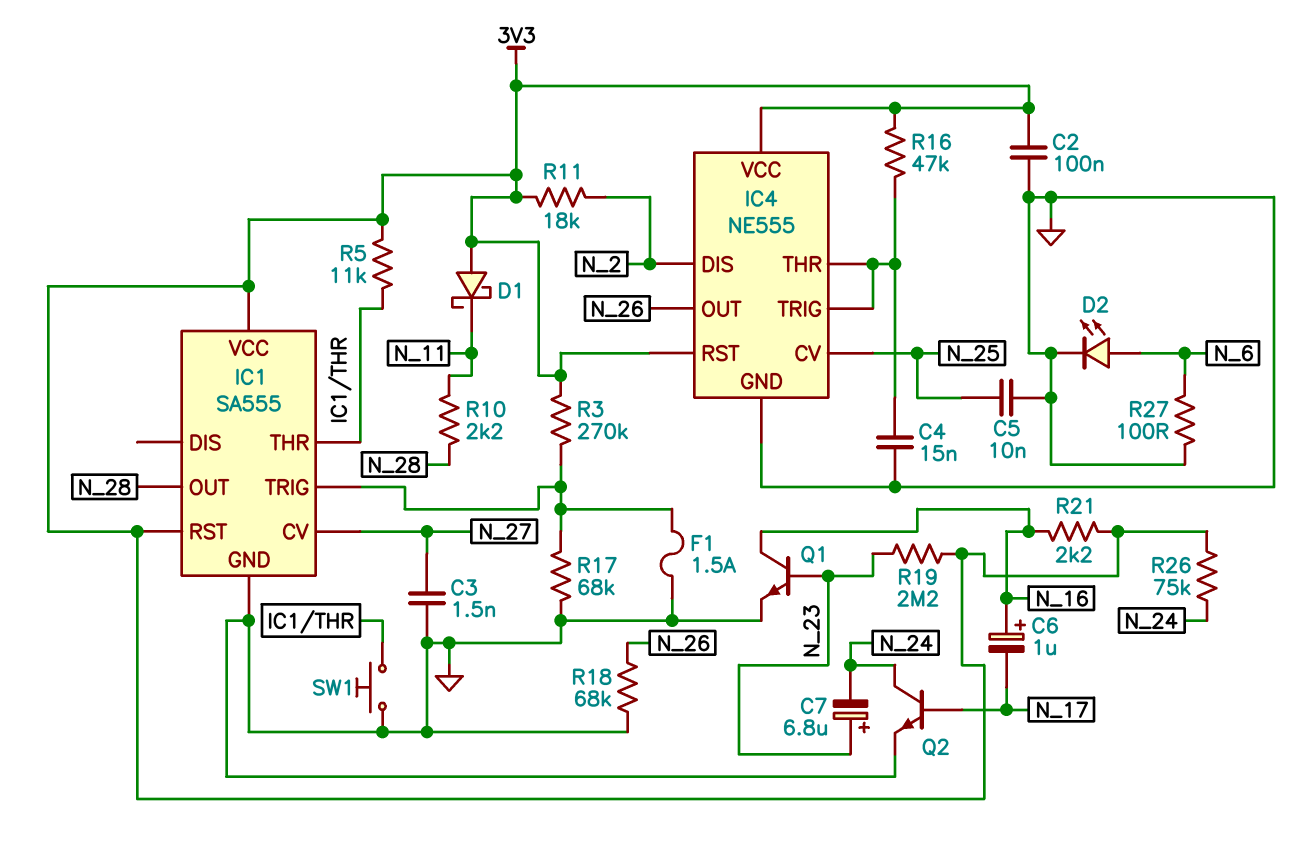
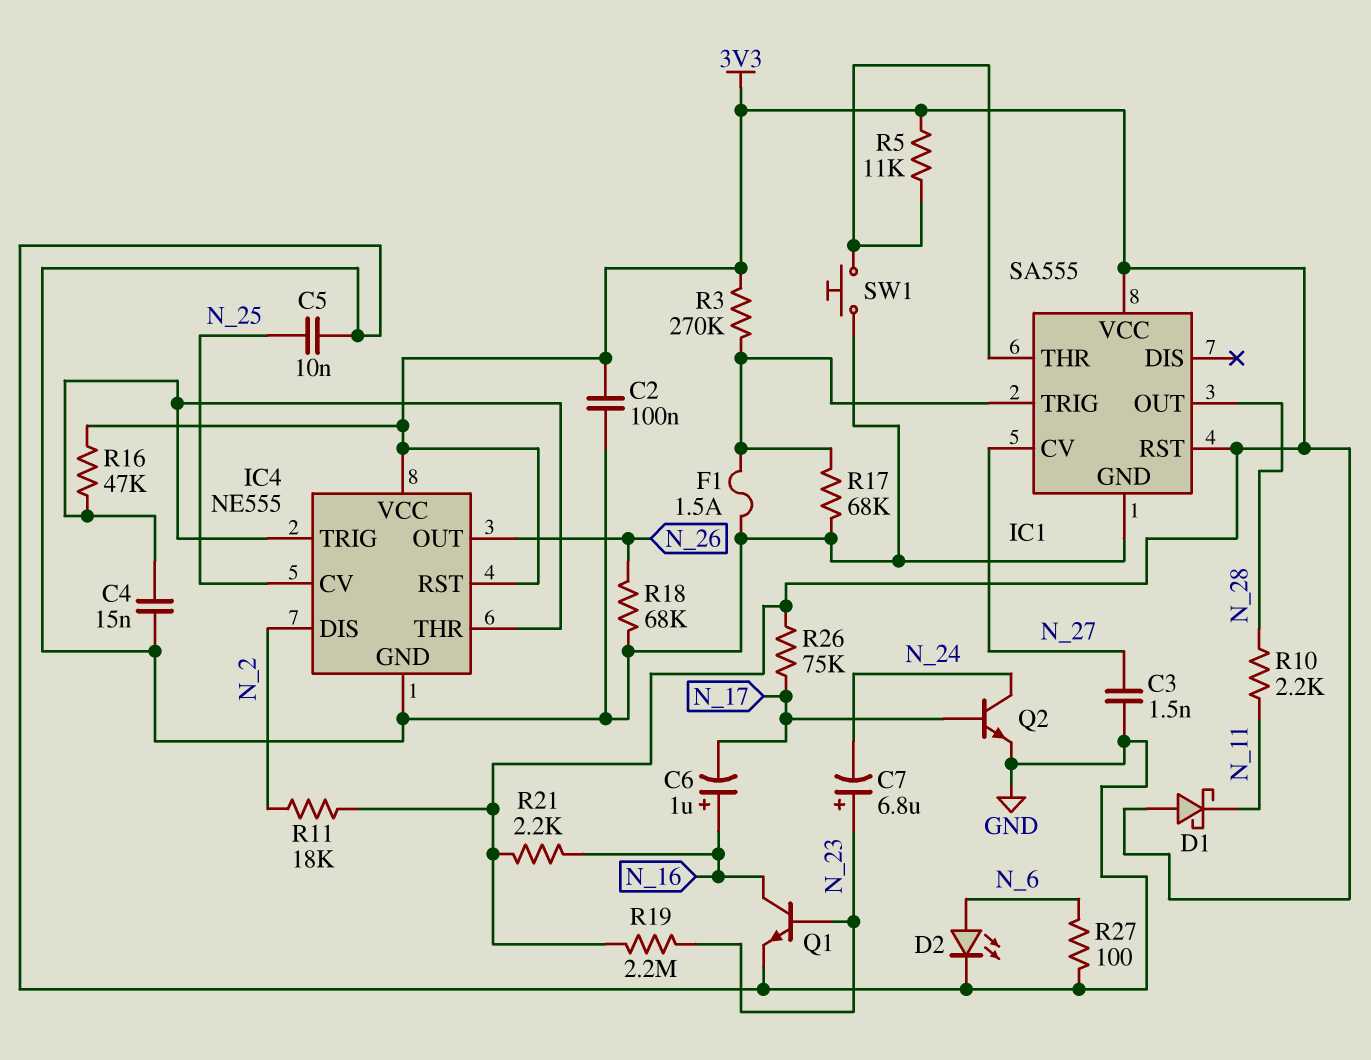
R26: 75k (3V3, N_24) -> 75k (3V3, N_17)

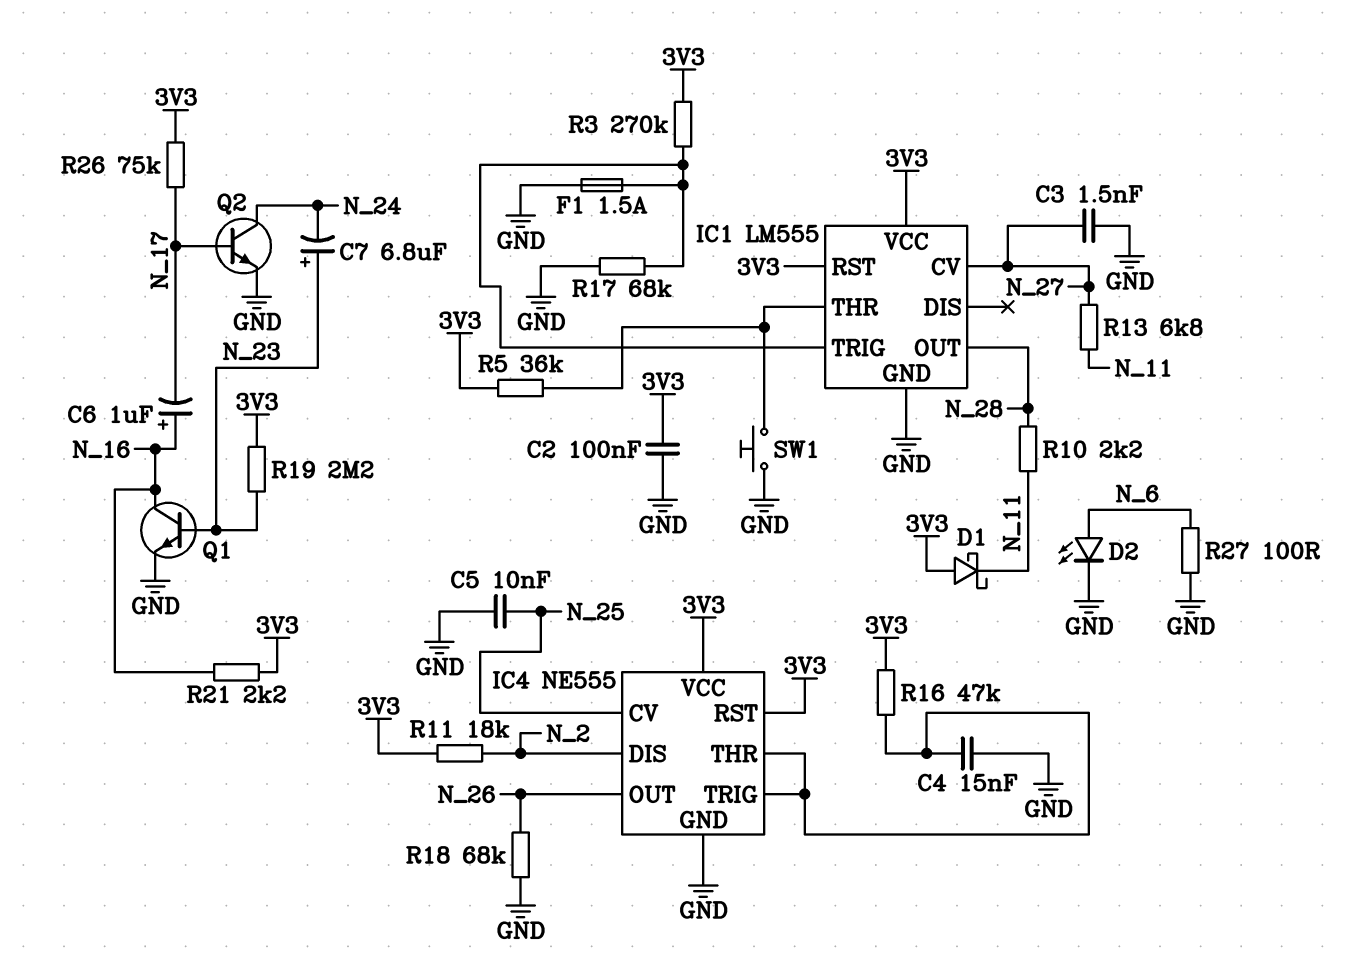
IC1: SA555 -> LM555
R5: 11k (3V3, IC1/THR) -> 36k (3V3, IC1/THR)
R13: none -> 6.8k (N_11, N_27)

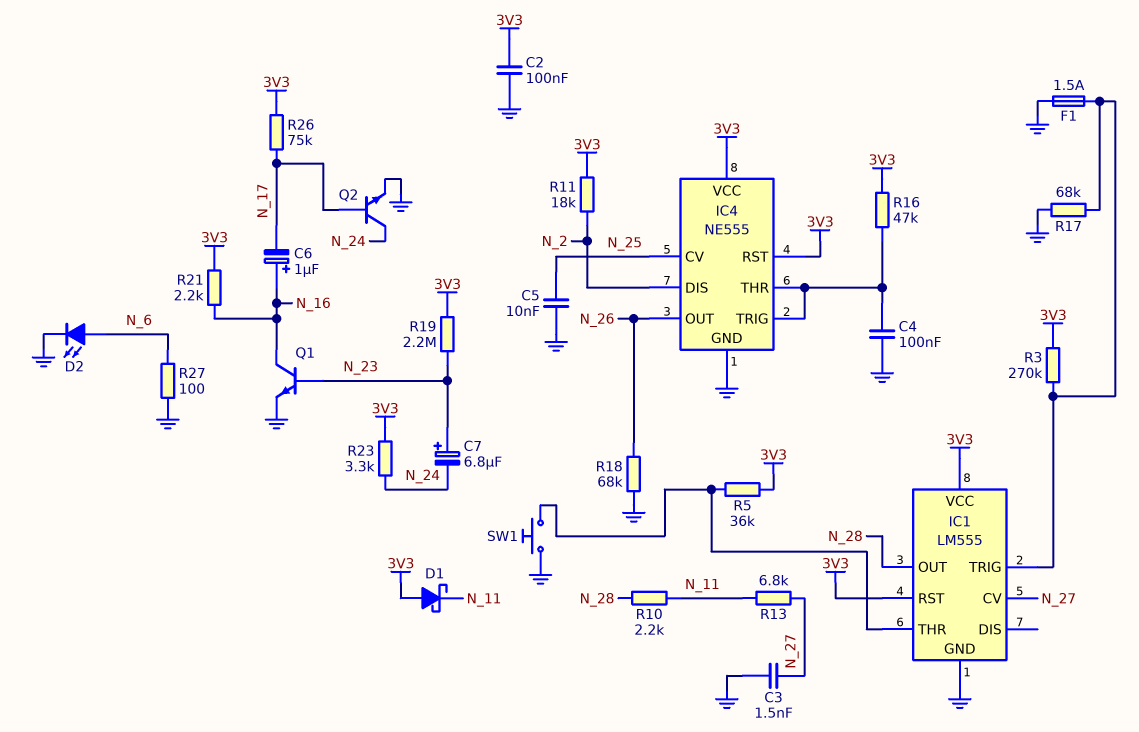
C4: 15nF (GND, IC4/THR) -> 100nF (GND, IC4/THR)
R23: none -> 3.3k (3V3, N_24)

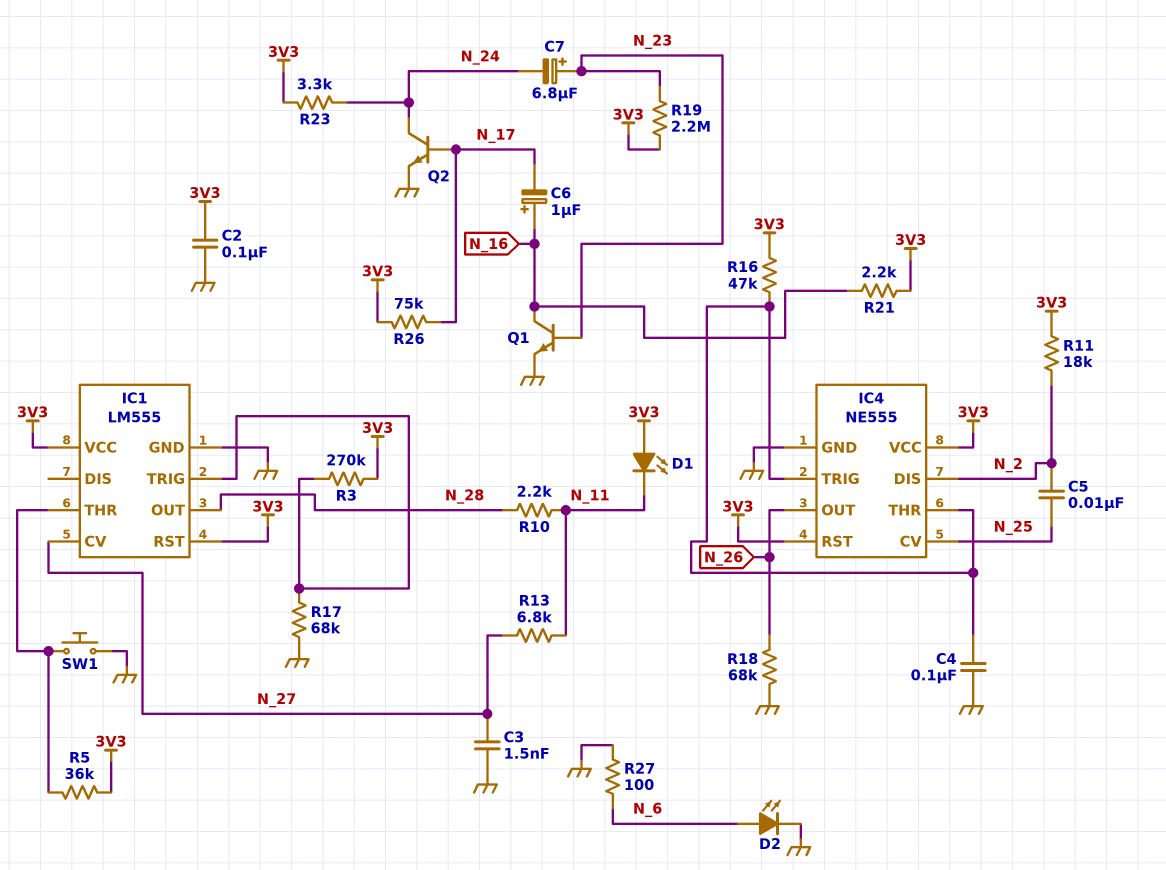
C5: 10nF (GND, N_25) -> 10nF (N_2, N_25)
D1: schottky (A 3V3, K N_11) -> LED (A 3V3, K N_11)
F1: 1.5A (GND, IC1/TRIG) -> none

